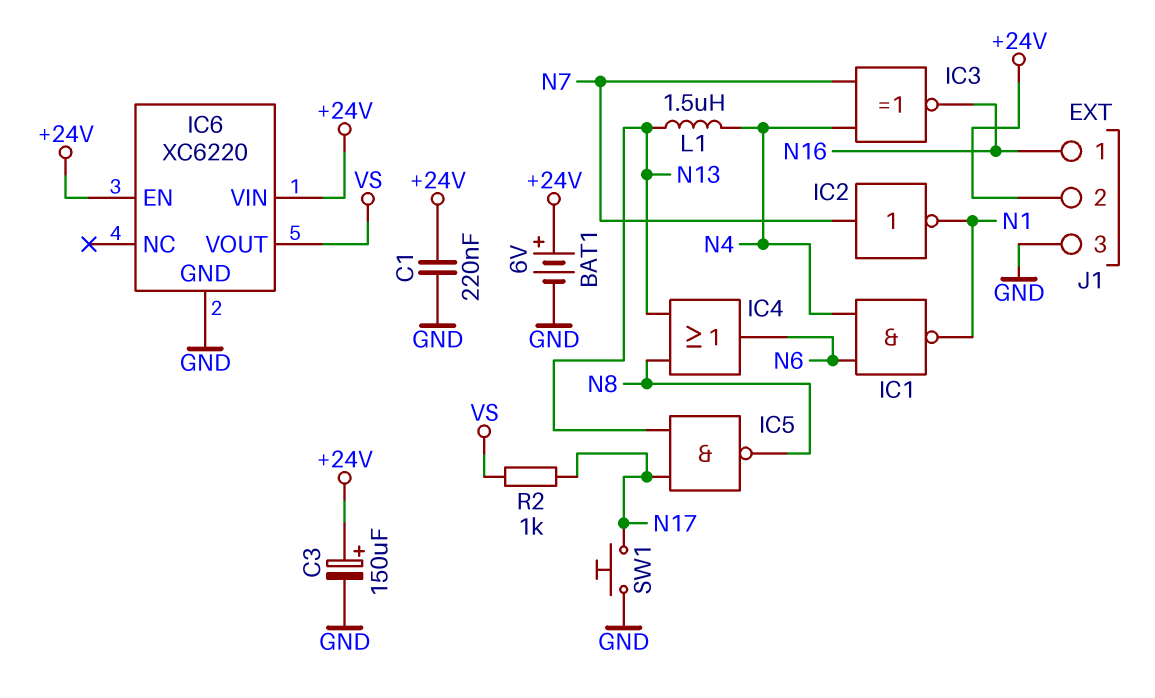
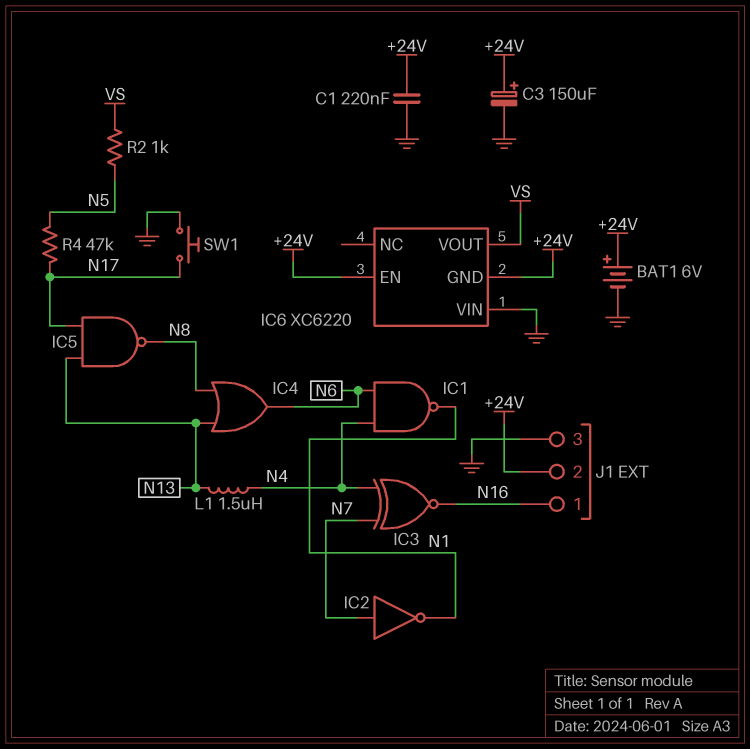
IC6 pin GND: GND -> +24V
IC6 pin VIN: +24V -> GND
R2: 1k (N17, VS) -> 1k (N5, VS)
R4: none -> 47k (N5, N17)

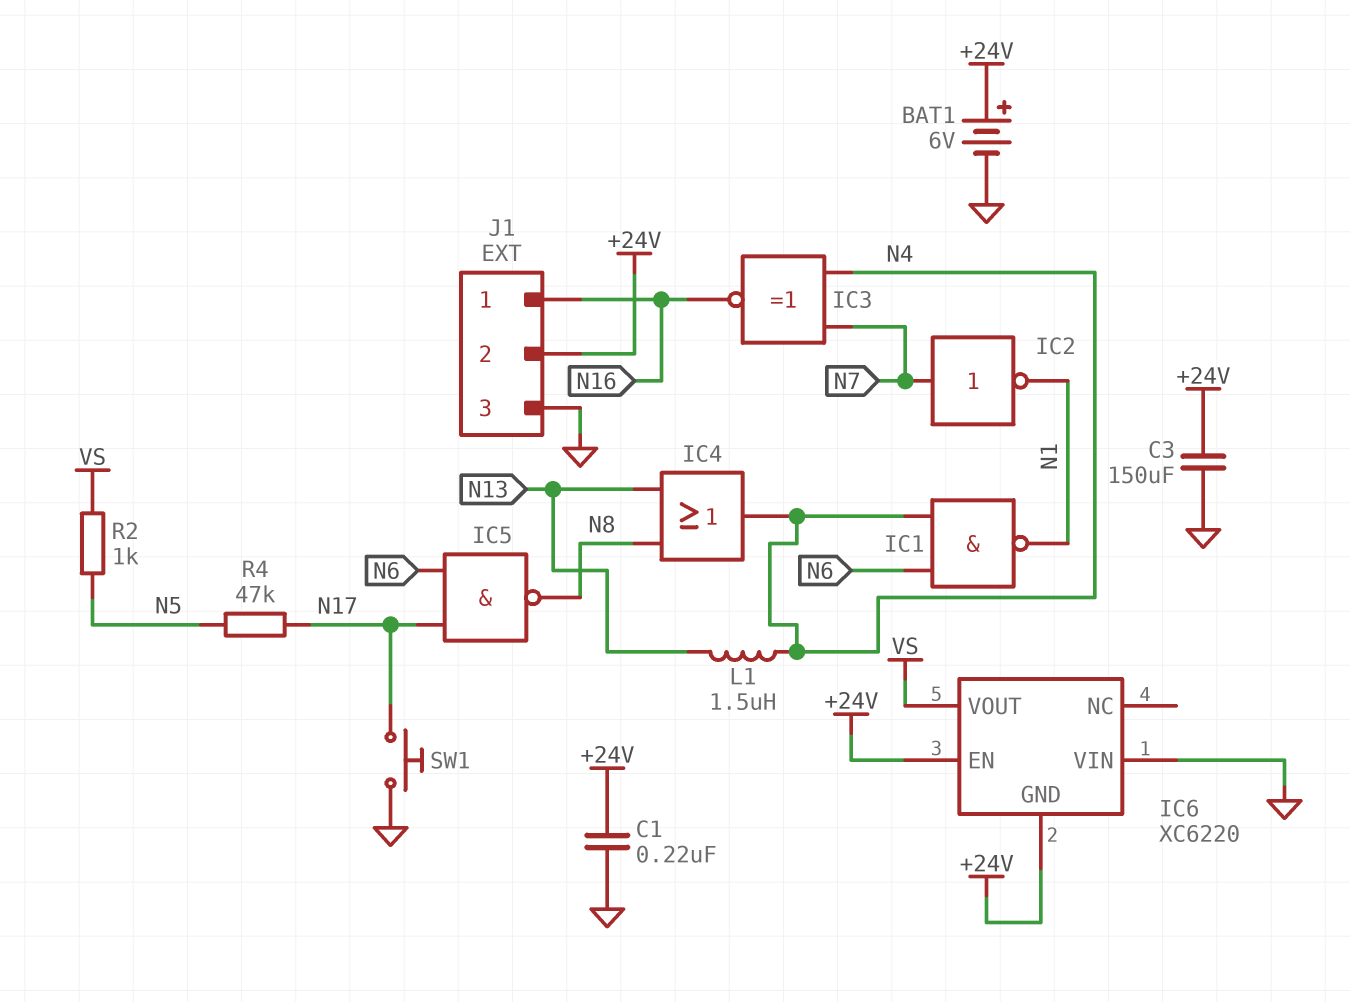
C3: 150uF (plus +24V, minus GND) -> 150uF (+24V, GND)
IC4: OR (in N8, in N13, out N6) -> OR (in N8, in N13, out N4)
IC5: NAND (in N13, in N17, out N8) -> NAND (in N6, in N17, out N8)

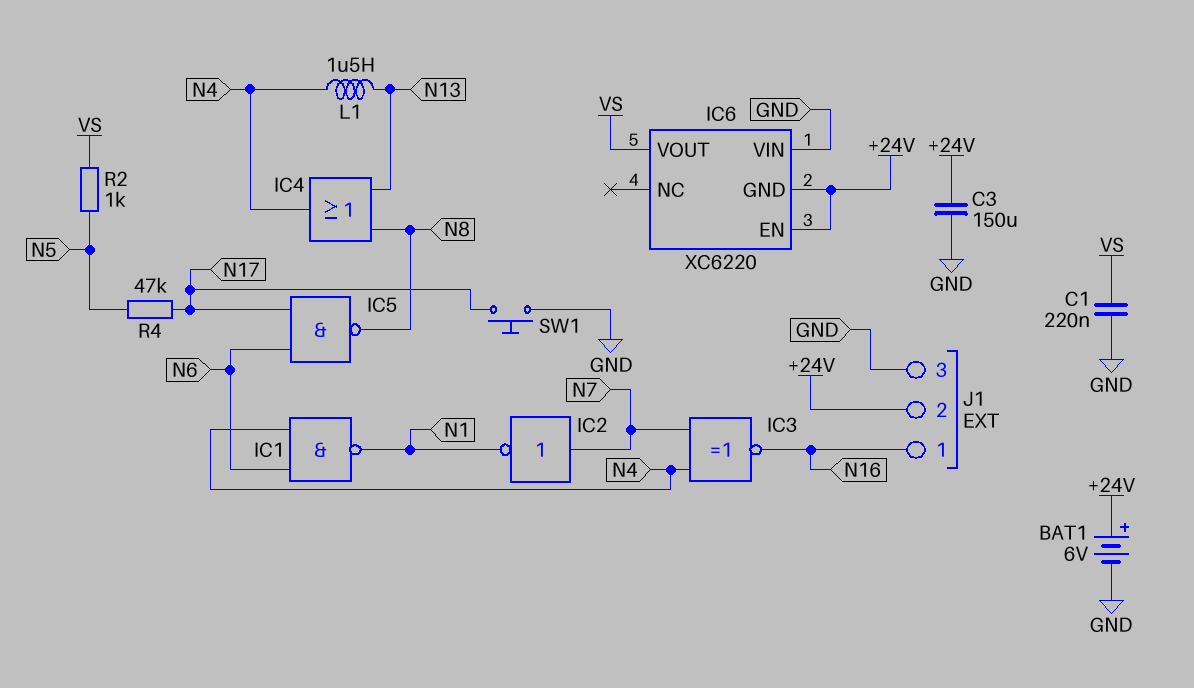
C1: 220nF (+24V, GND) -> 220nF (GND, VS)

